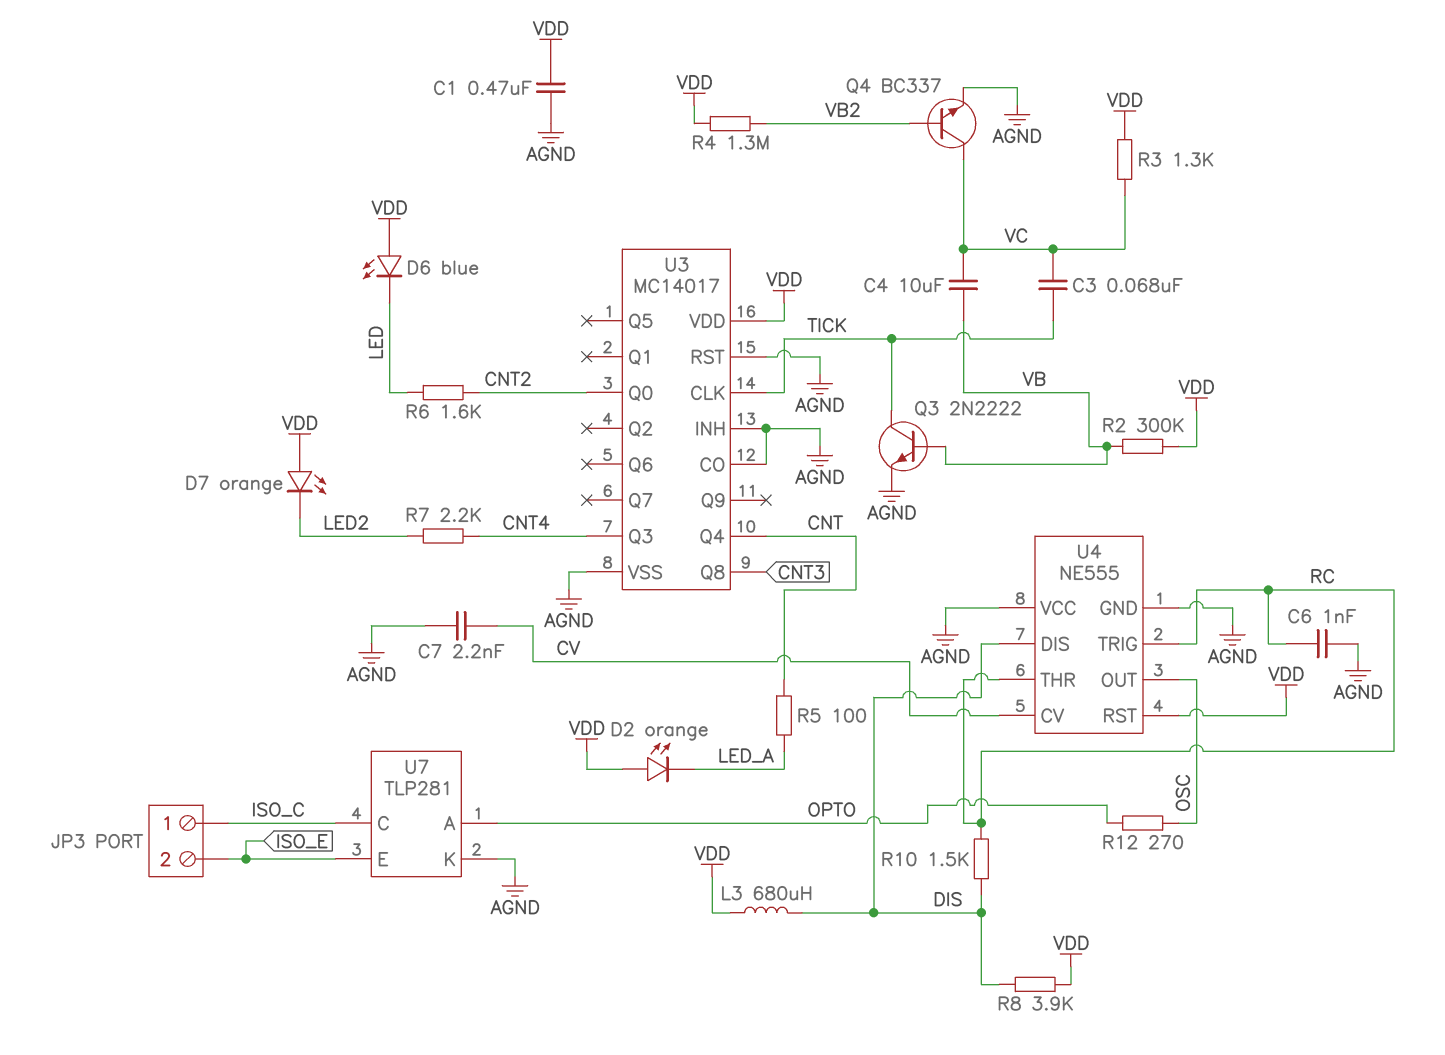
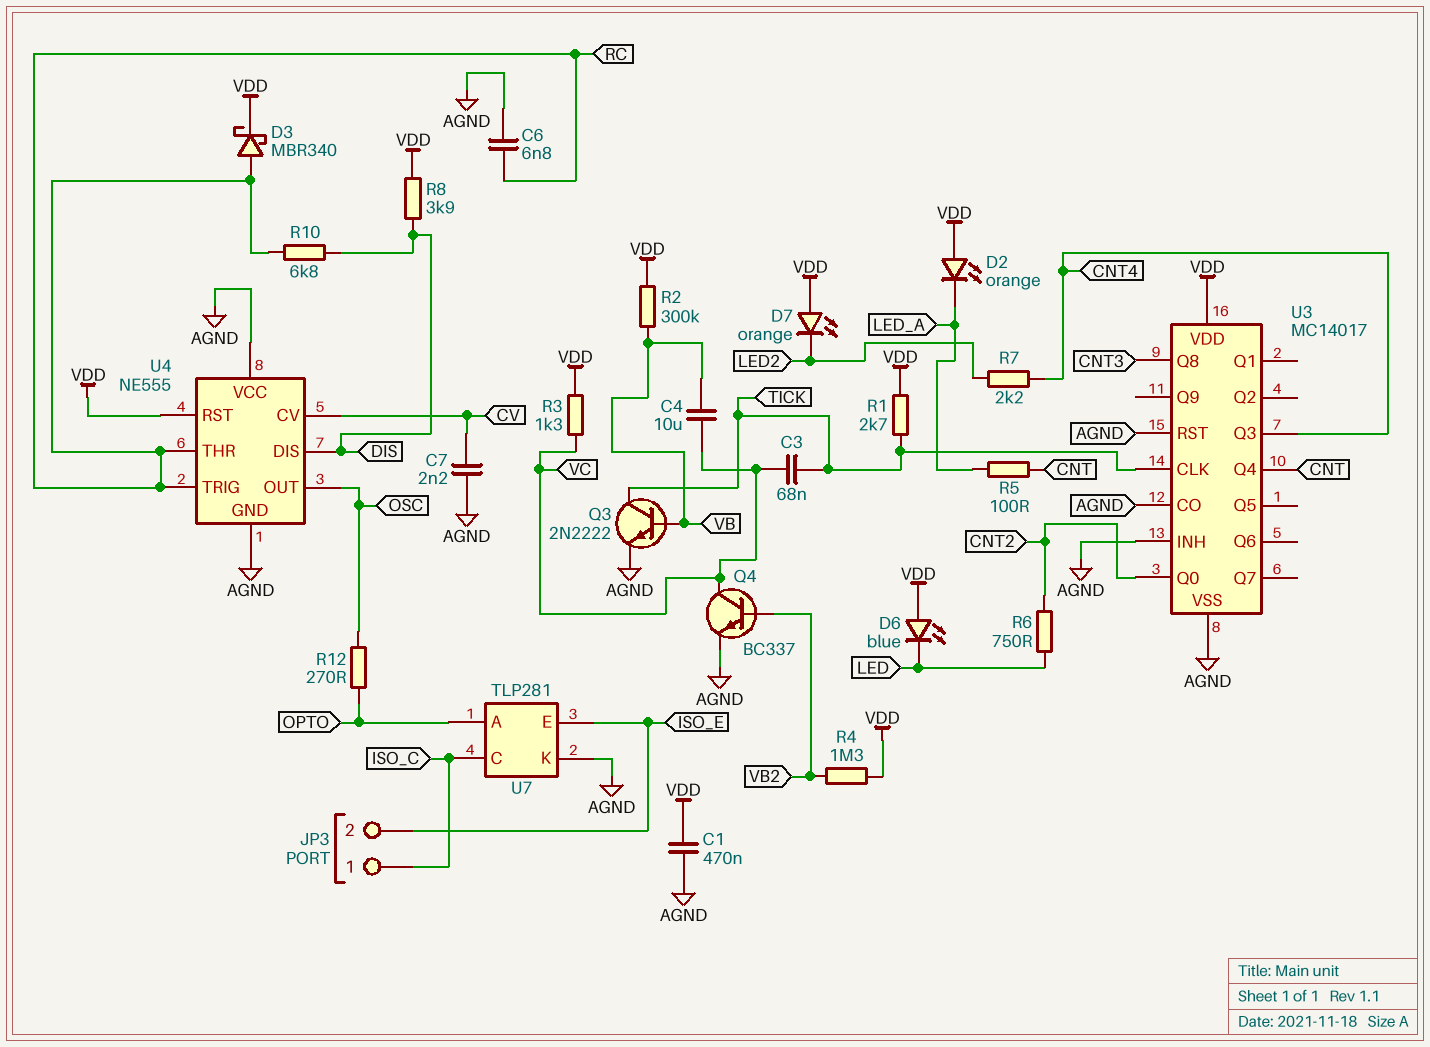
C6: 1nF (AGND, RC) -> 6.8nF (AGND, RC)
D3: none -> schottky MBR340 (A RC, K VDD)
L3: 680uH (DIS, VDD) -> none
R1: none -> 2.7k (TICK, VDD)
R6: 1.6k (CNT2, LED) -> 750 (CNT2, LED)
R10: 1.5k (DIS, RC) -> 6.8k (DIS, RC)

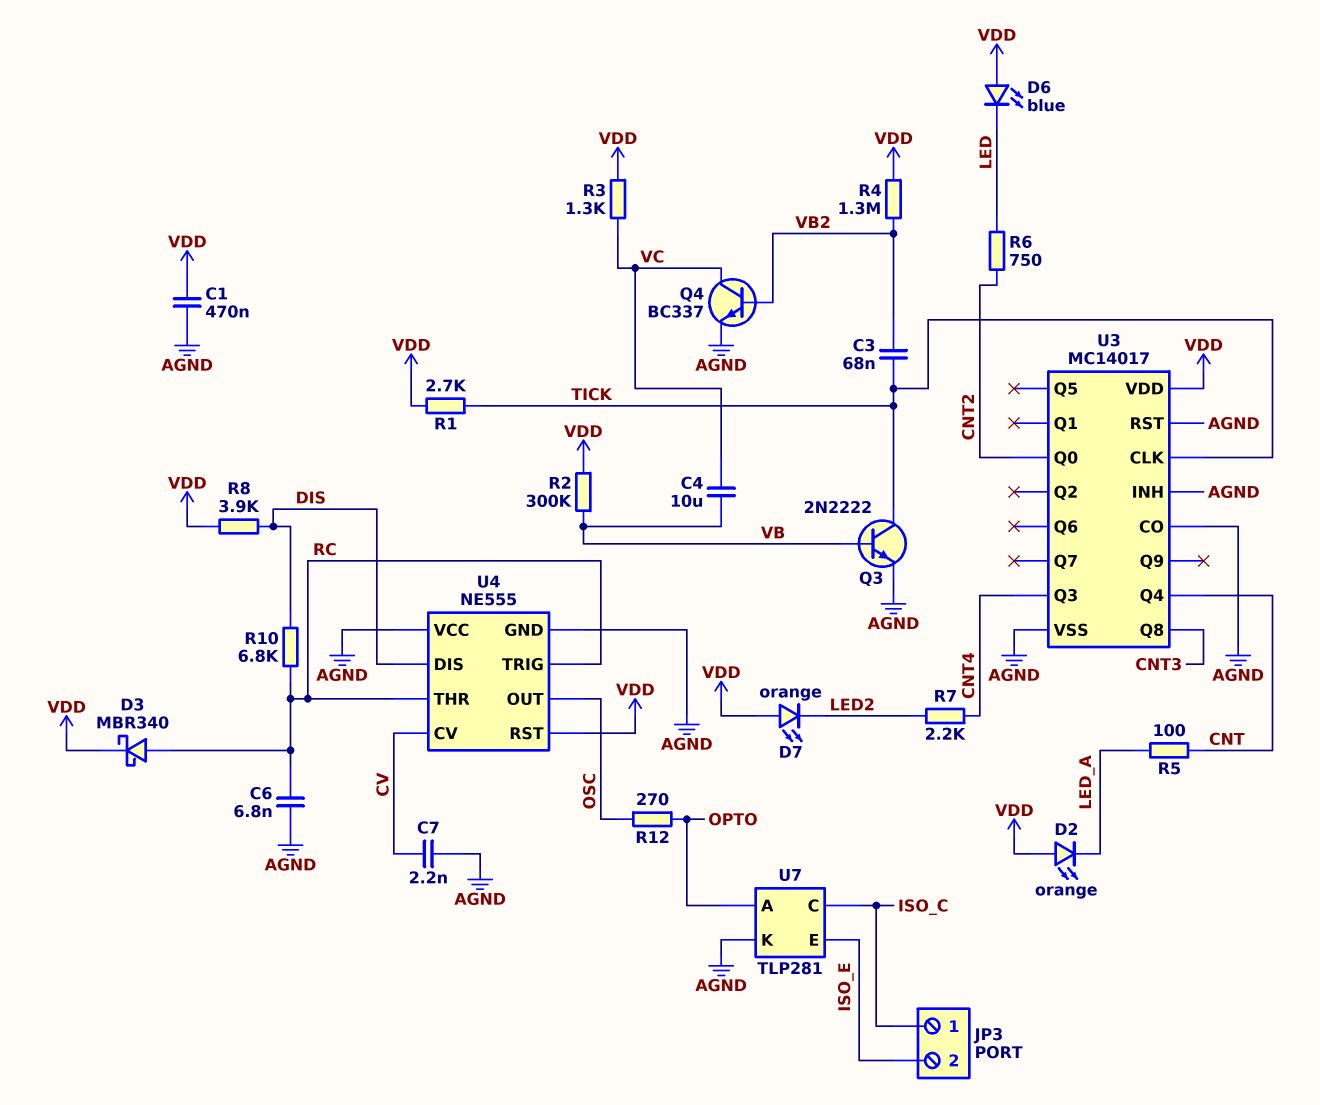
C3: 68nF (TICK, VC) -> 68nF (TICK, VB2)

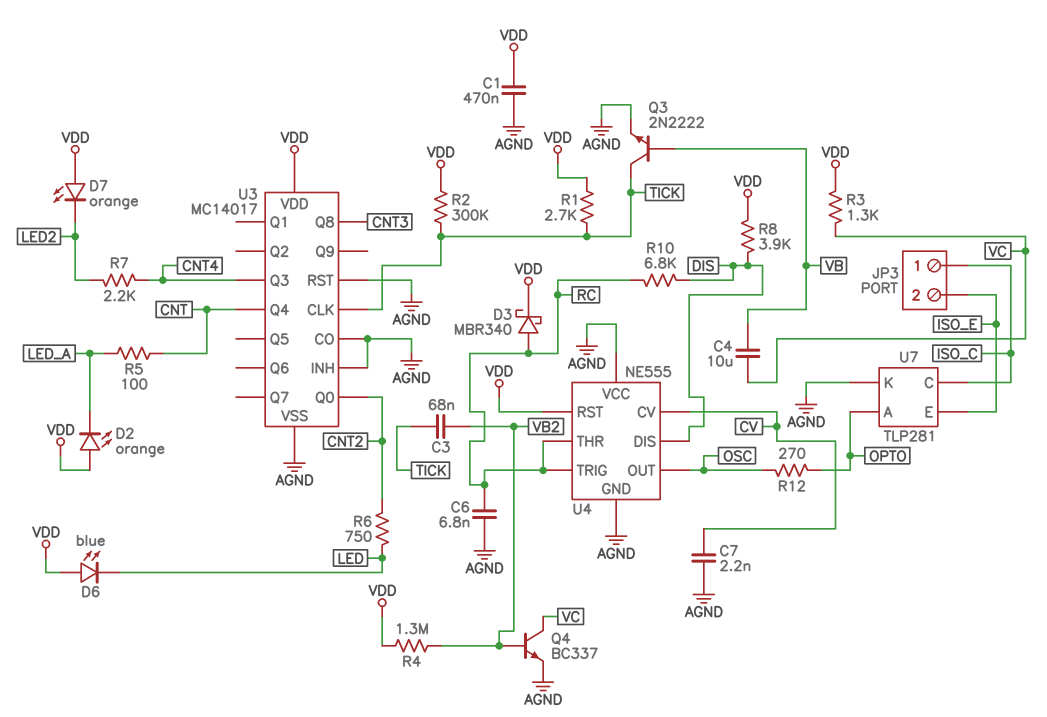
R2: 300k (VB, VDD) -> 300k (TICK, VDD)

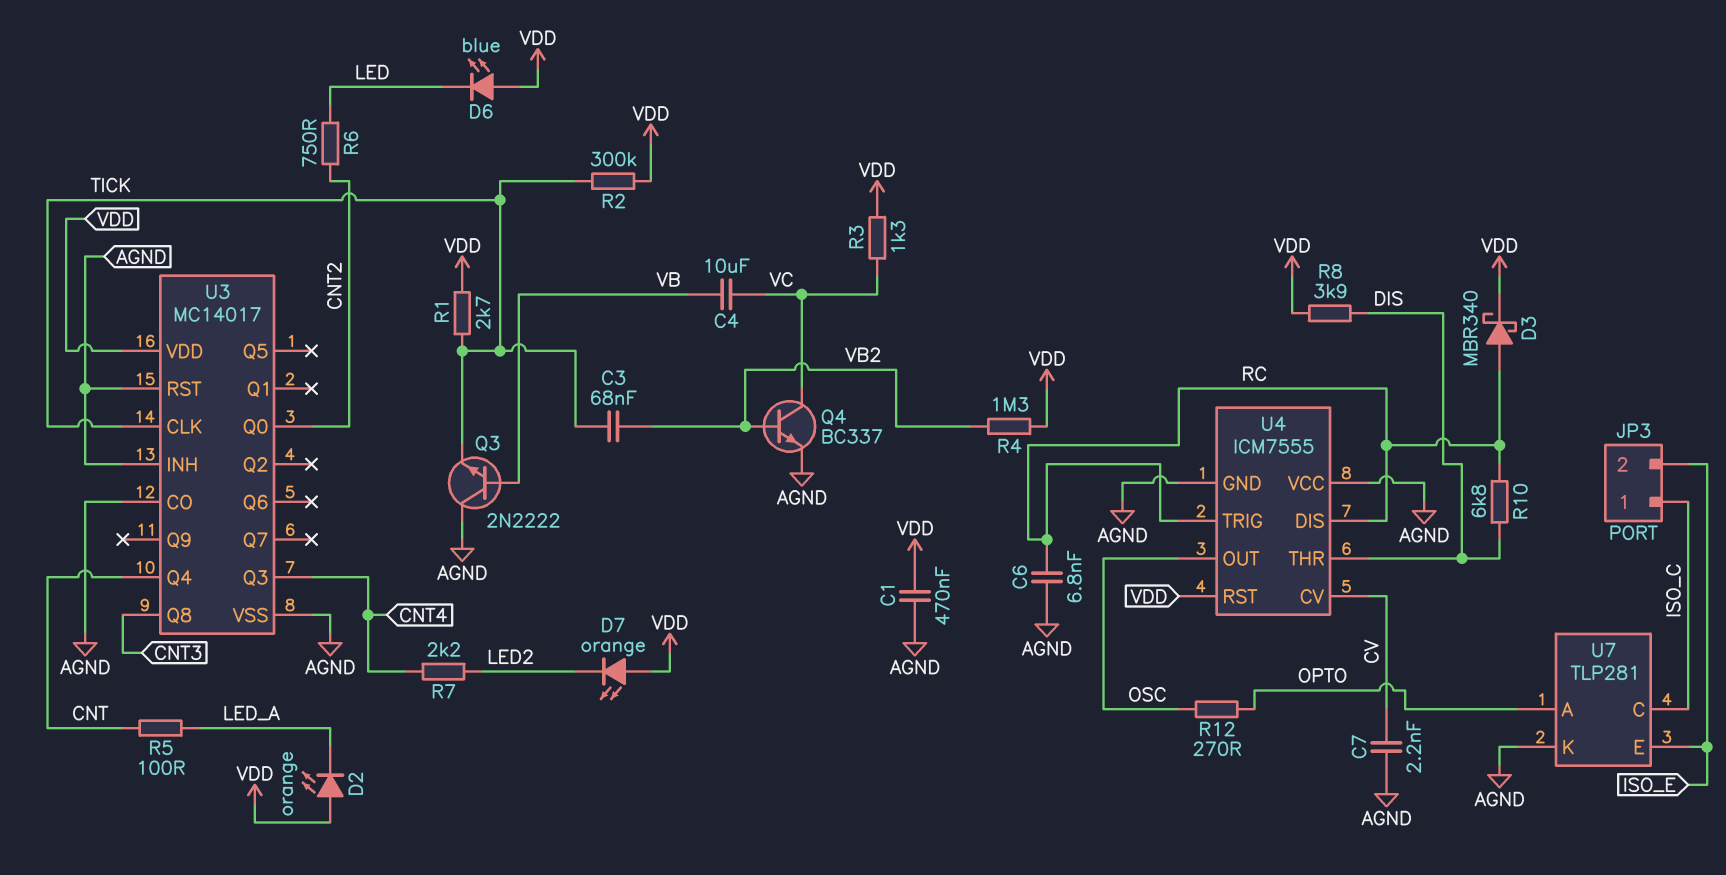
Q3: NPN 2N2222 (B VB, C TICK, E AGND) -> NPN 2N2222 (B VB, C AGND, E TICK)
U4: NE555 -> ICM7555
U4 pin DIS: DIS -> RC
U4 pin THR: RC -> DIS

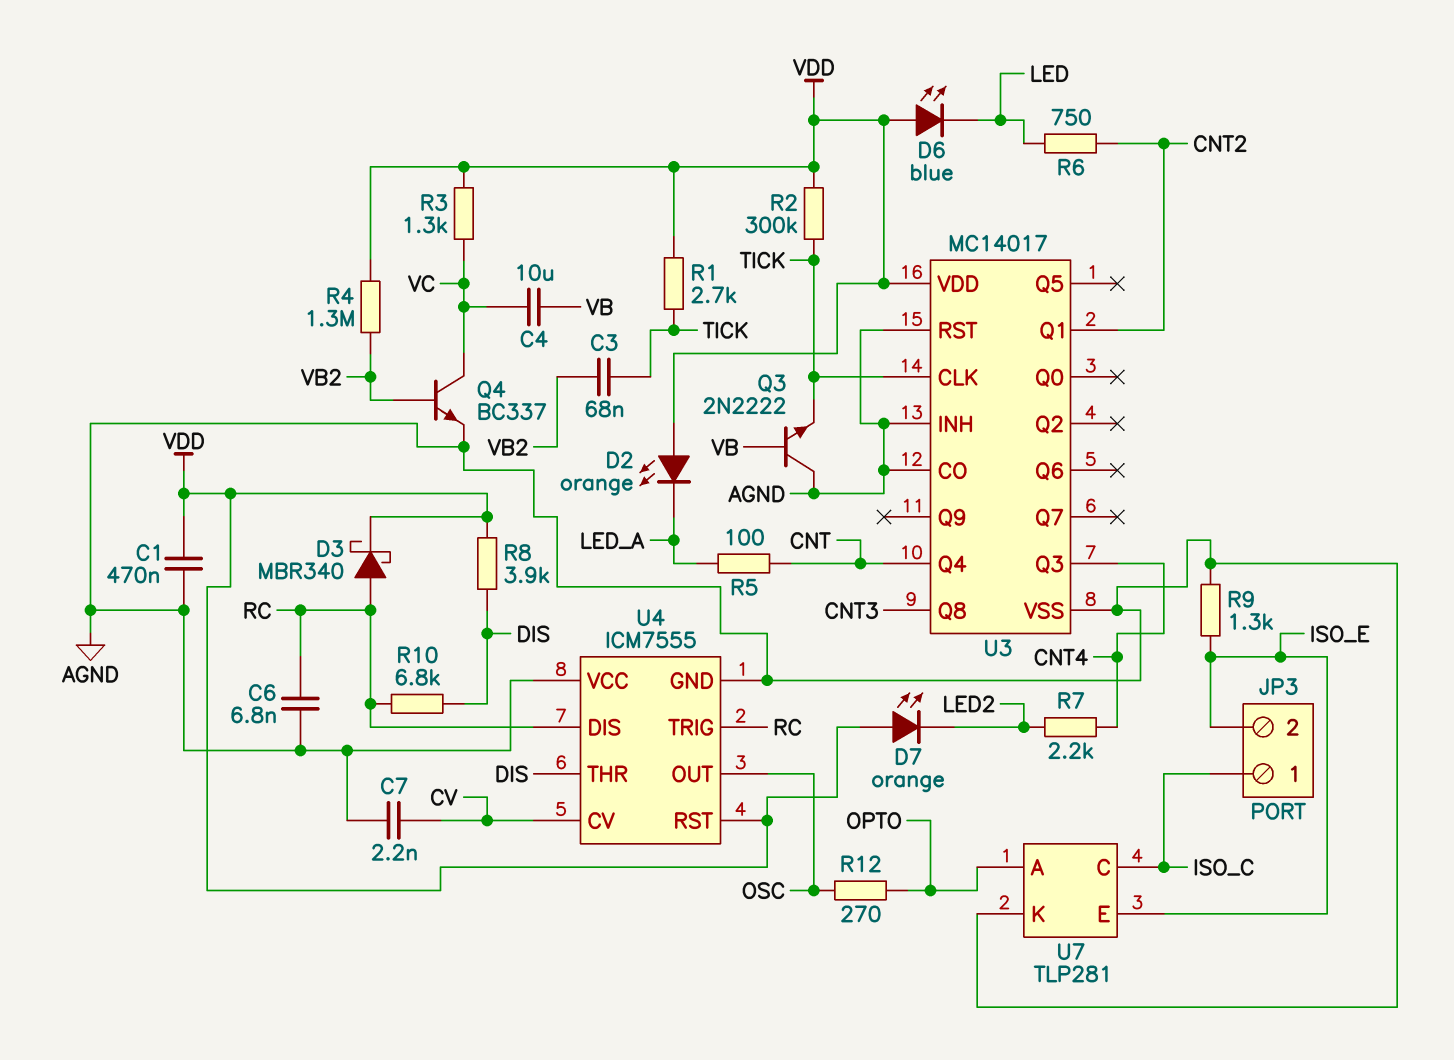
R9: none -> 1.3k (AGND, ISO_E)
U3 pin Q0: CNT2 -> none
U3 pin Q1: none -> CNT2

